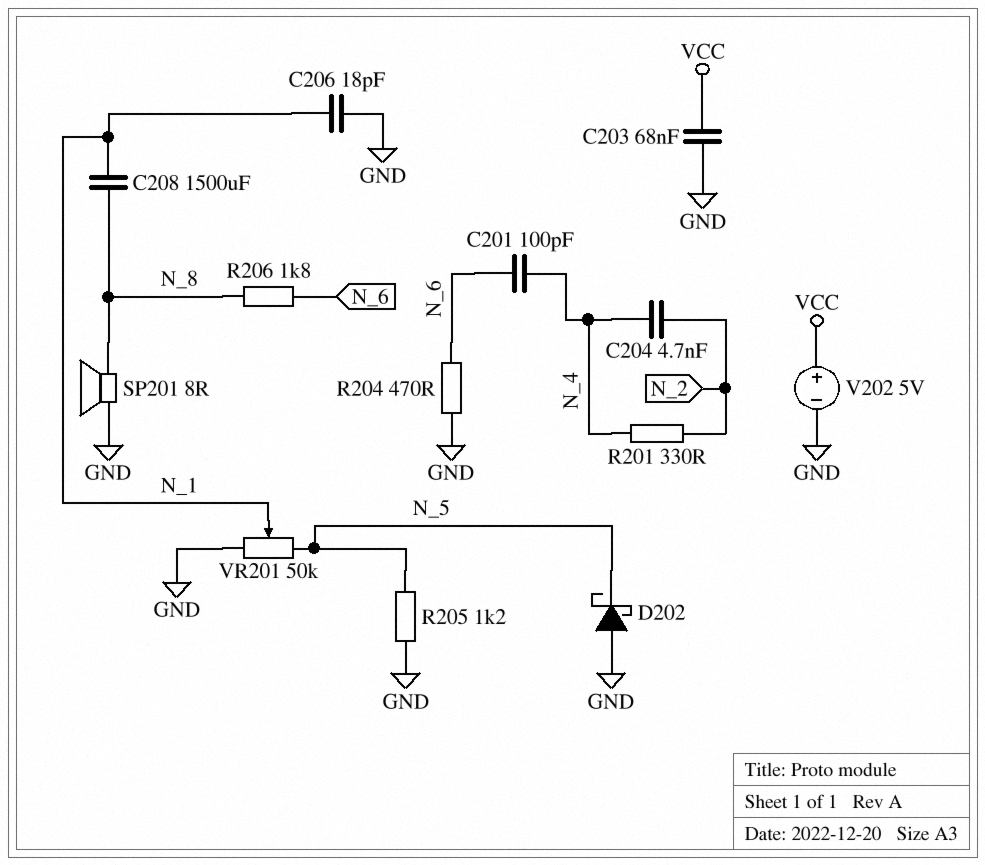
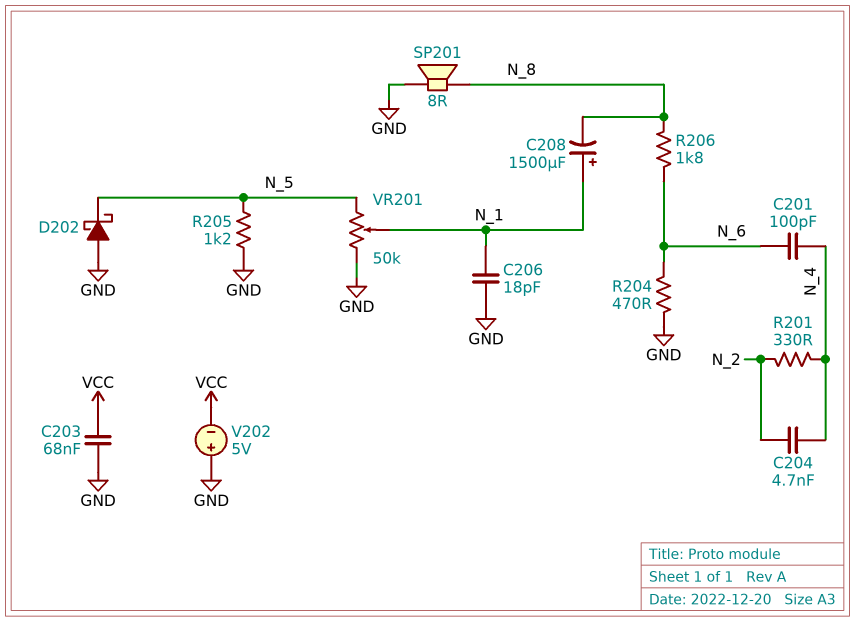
C208: 1500uF (N_1, N_8) -> 1500uF (plus N_1, minus N_8)
V202: 5V (plus VCC, minus GND) -> 5V (plus GND, minus VCC)

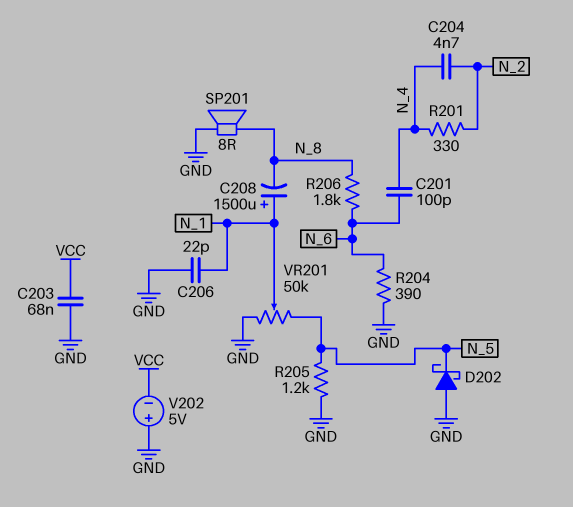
C206: 18pF (GND, N_1) -> 22pF (GND, N_1)
R204: 470 (GND, N_6) -> 390 (GND, N_6)

